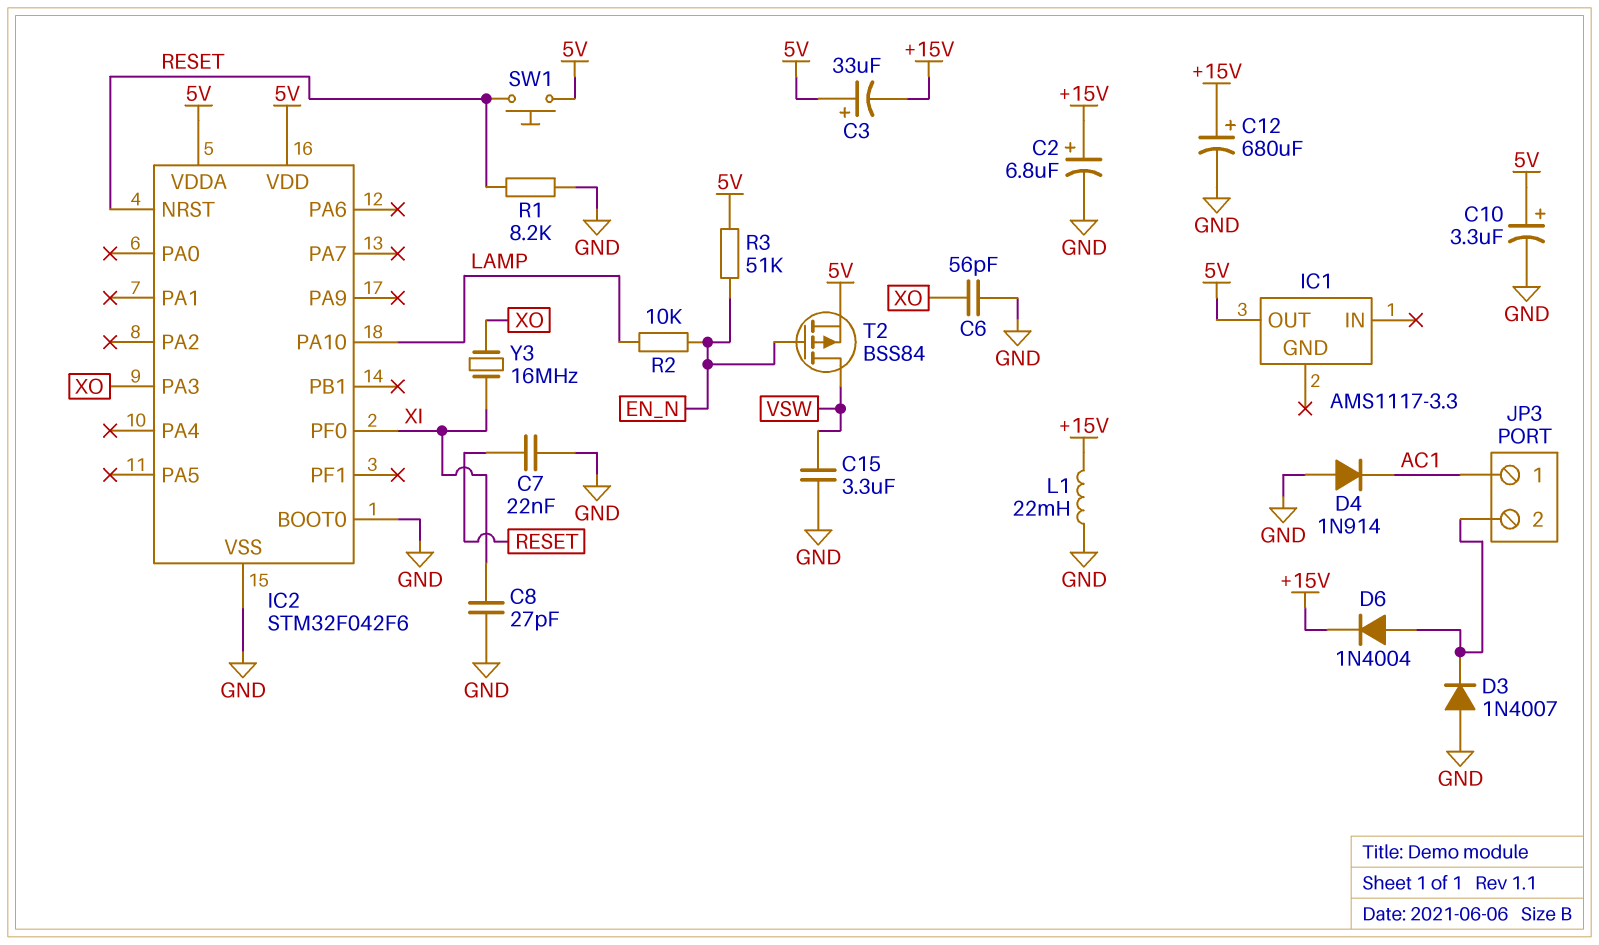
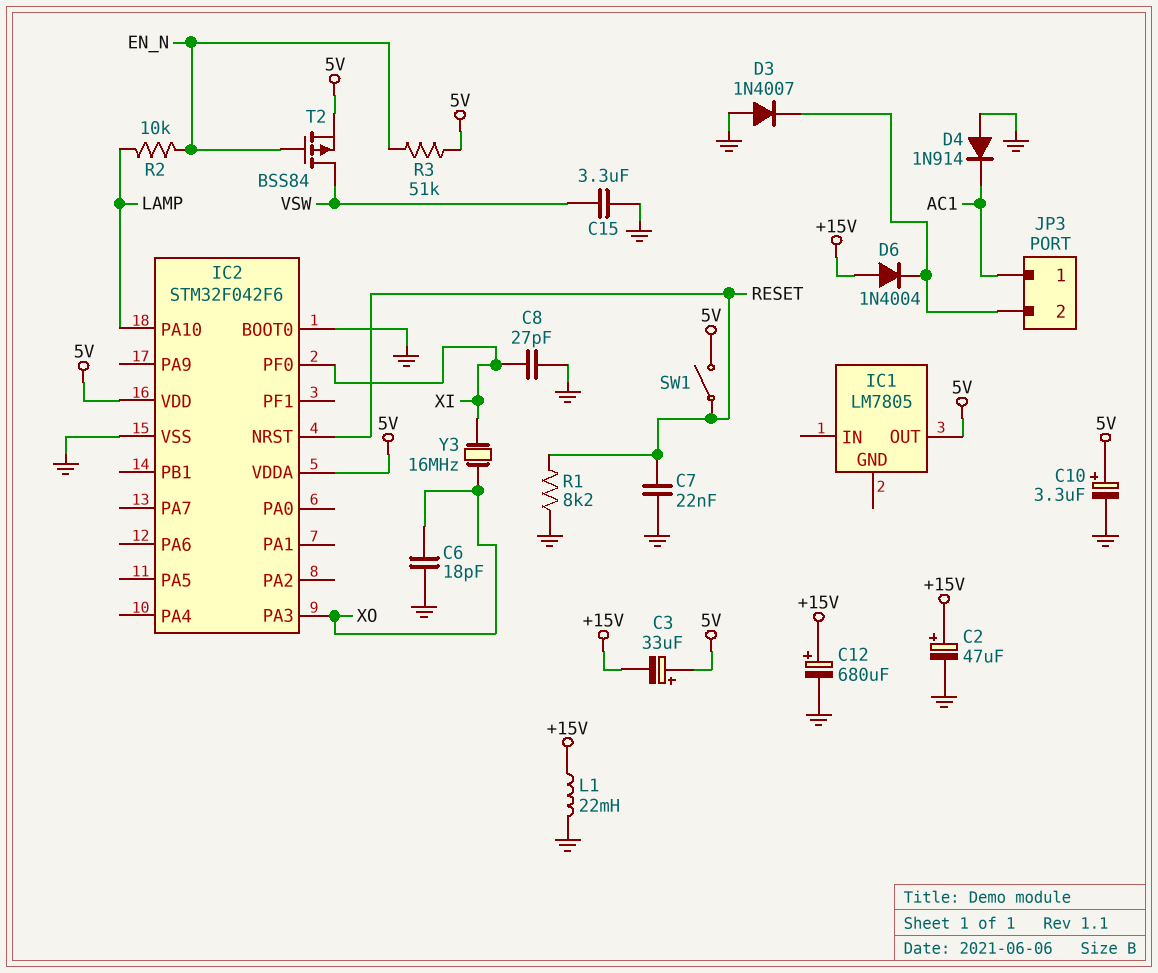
C2: 6.8uF (plus +15V, minus GND) -> 47uF (plus +15V, minus GND)
C6: 56pF (GND, XO) -> 18pF (GND, XO)
D6: diode 1N4004 (A JP3/2, K +15V) -> diode 1N4004 (A +15V, K JP3/2)
IC1: AMS1117-3.3 -> LM7805
SW1: button (5V, RESET) -> switch (5V, RESET)

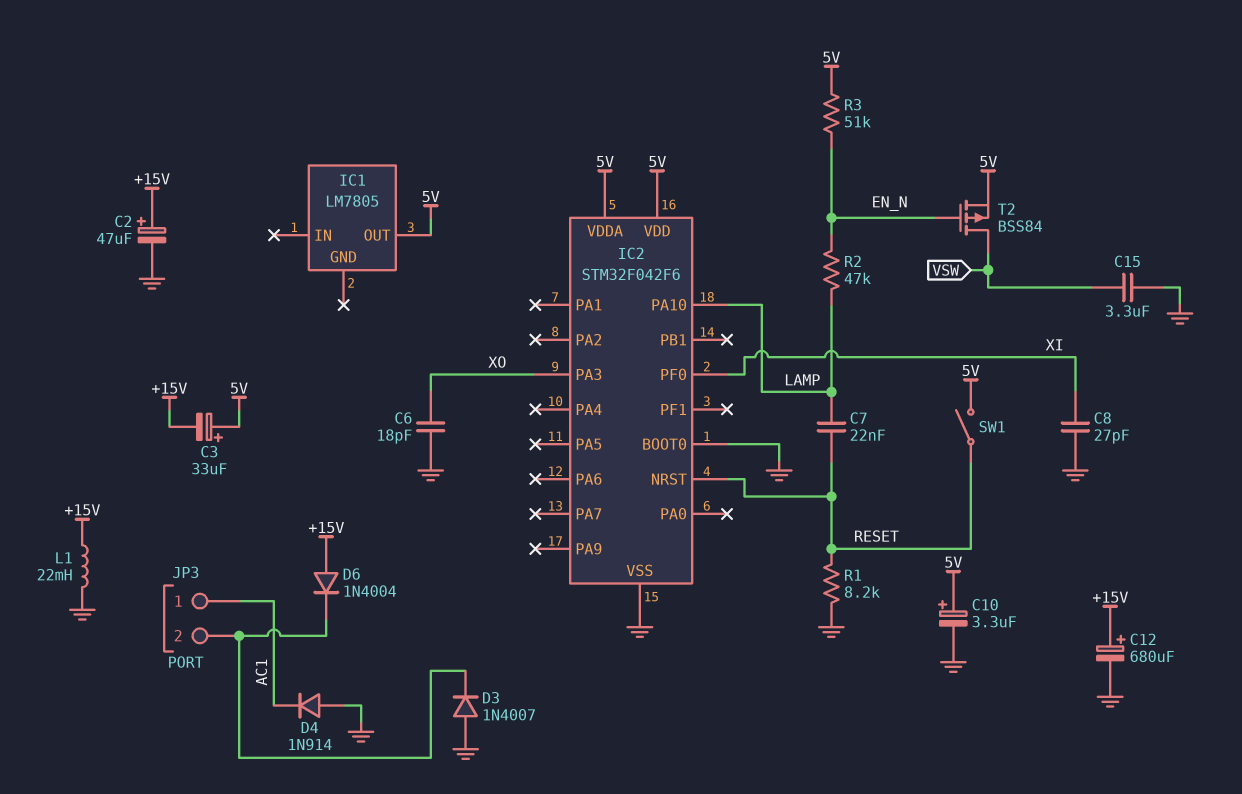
C7: 22nF (GND, RESET) -> 22nF (LAMP, RESET)
R2: 10k (EN_N, LAMP) -> 47k (EN_N, LAMP)
Y3: 16MHz (XI, XO) -> none

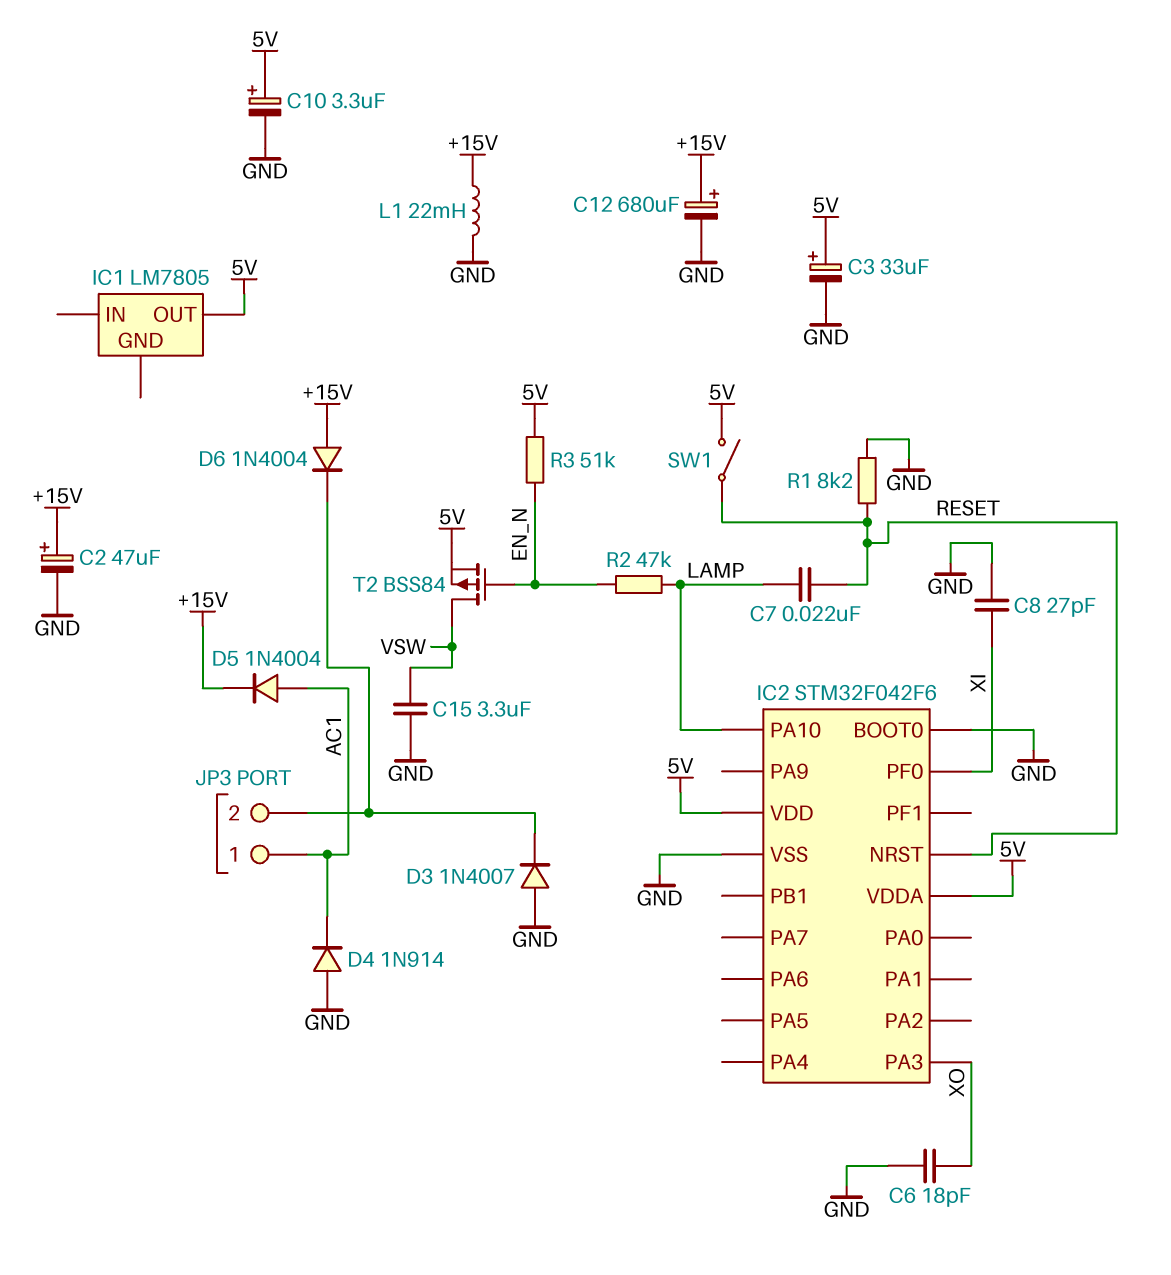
C3: 33uF (plus 5V, minus +15V) -> 33uF (plus 5V, minus GND)
D5: none -> diode 1N4004 (A AC1, K +15V)

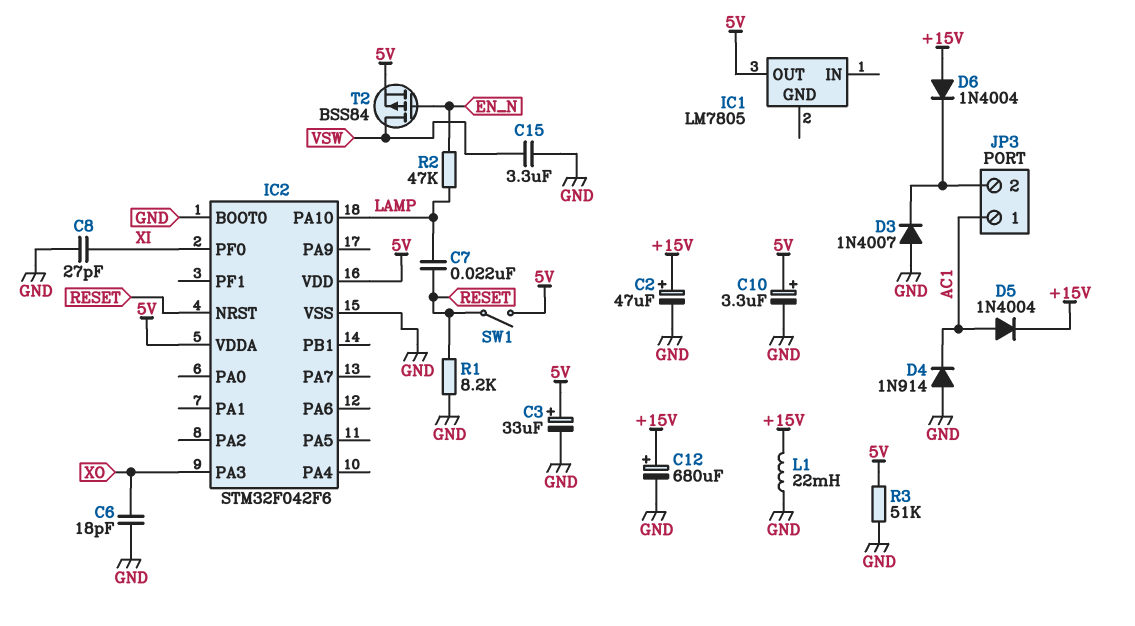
R3: 51k (5V, EN_N) -> 51k (5V, GND)

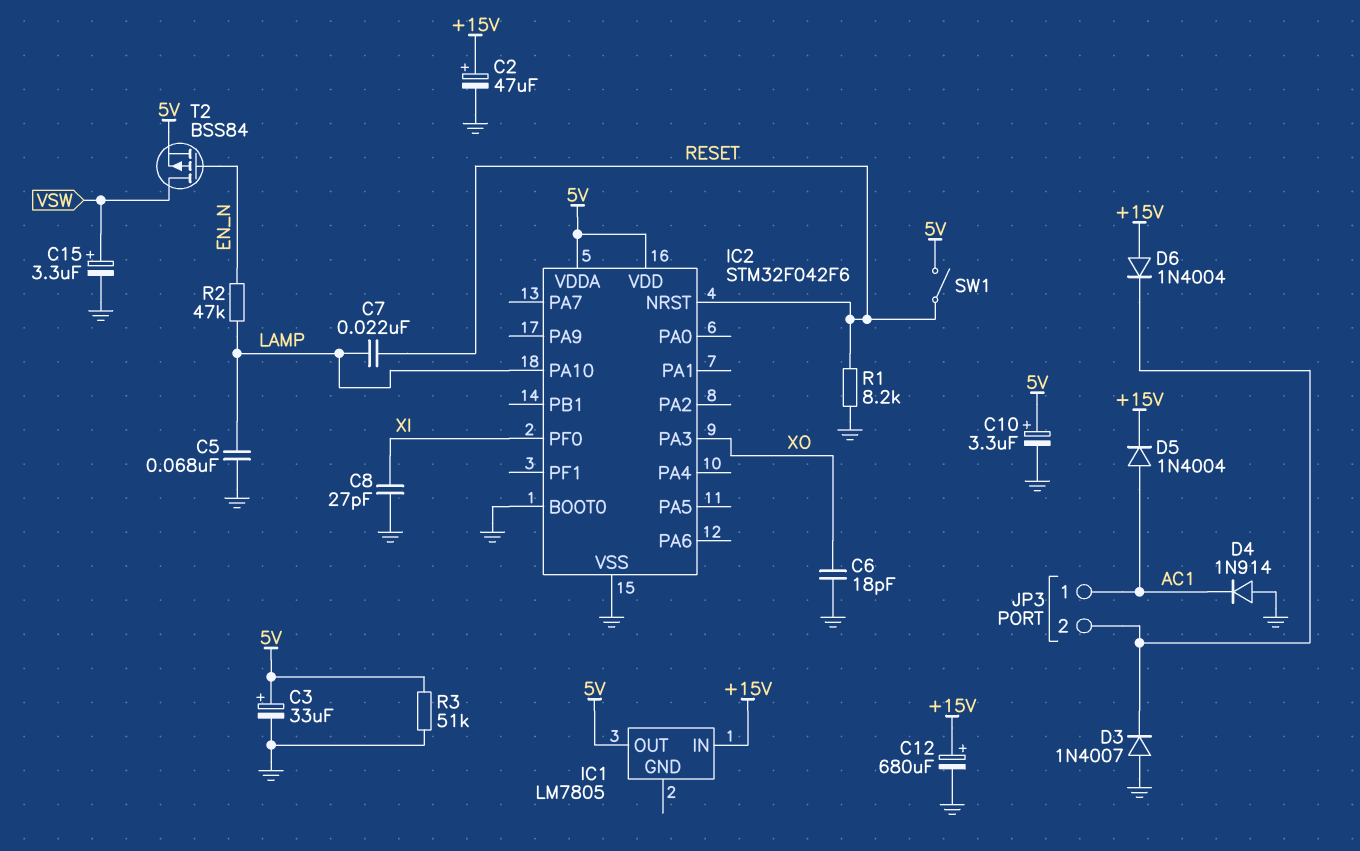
C5: none -> 68nF (GND, LAMP)
C15: 3.3uF (GND, VSW) -> 3.3uF (plus VSW, minus GND)
IC1 pin IN: none -> +15V
L1: 22mH (+15V, GND) -> none

